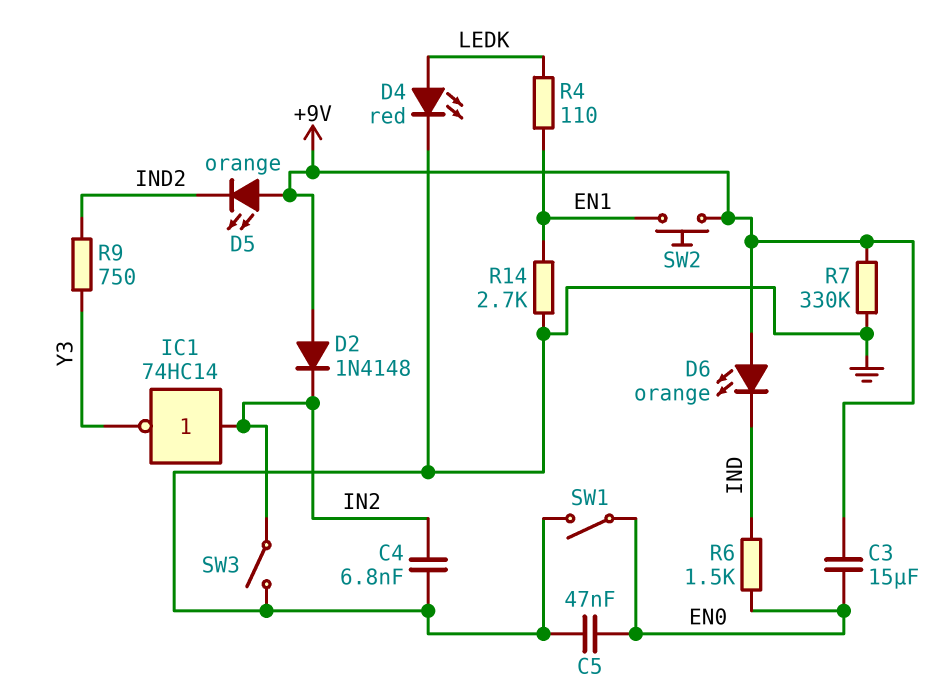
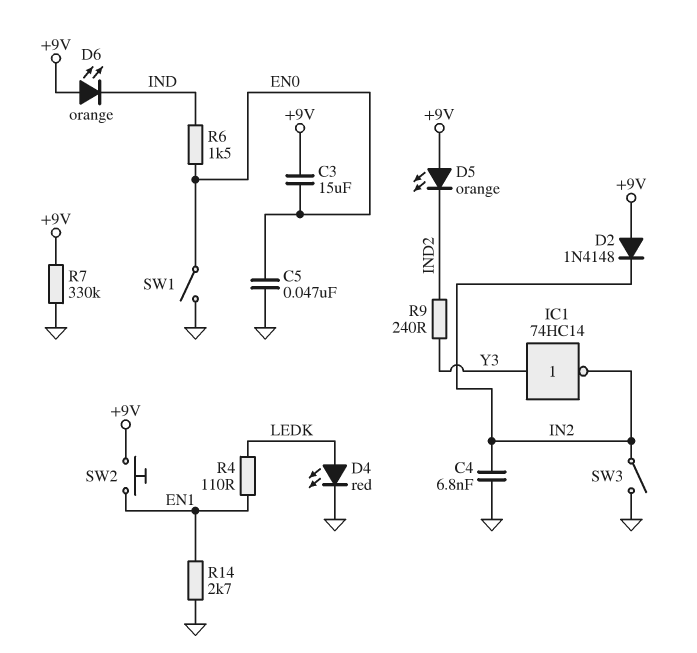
IC1: NOT 74HC14 (in IN2, out Y3) -> NOT 74HC14 (in Y3, out IN2)
R9: 750 (IND2, Y3) -> 240 (IND2, Y3)

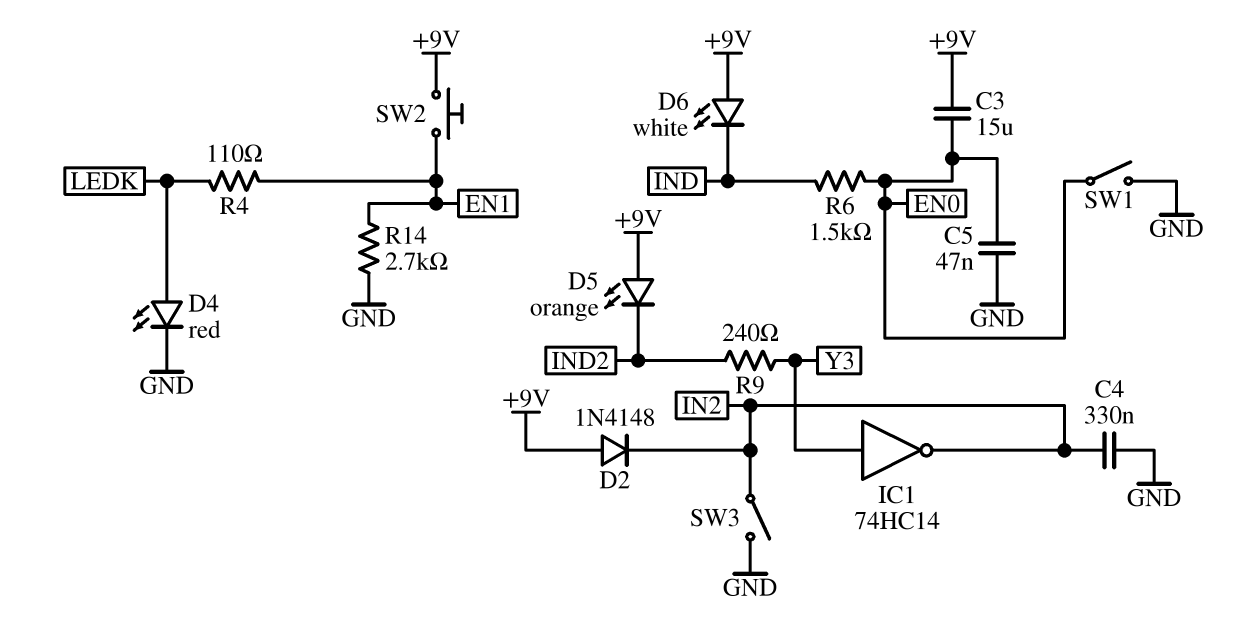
C4: 6.8nF (GND, IN2) -> 330nF (GND, IN2)
D6: LED orange (A +9V, K IND) -> LED white (A +9V, K IND)
R7: 330k (+9V, GND) -> none

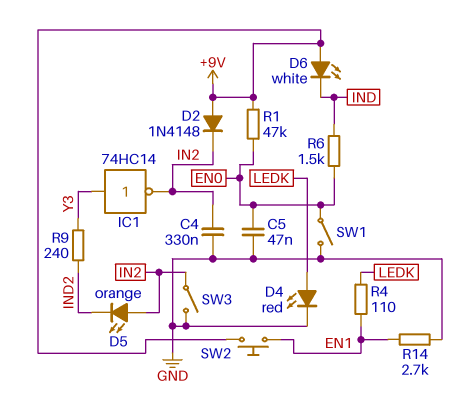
C3: 15uF (+9V, EN0) -> none
D5: LED orange (A +9V, K IND2) -> LED orange (A IN2, K IND2)
R1: none -> 47k (+9V, EN0)

